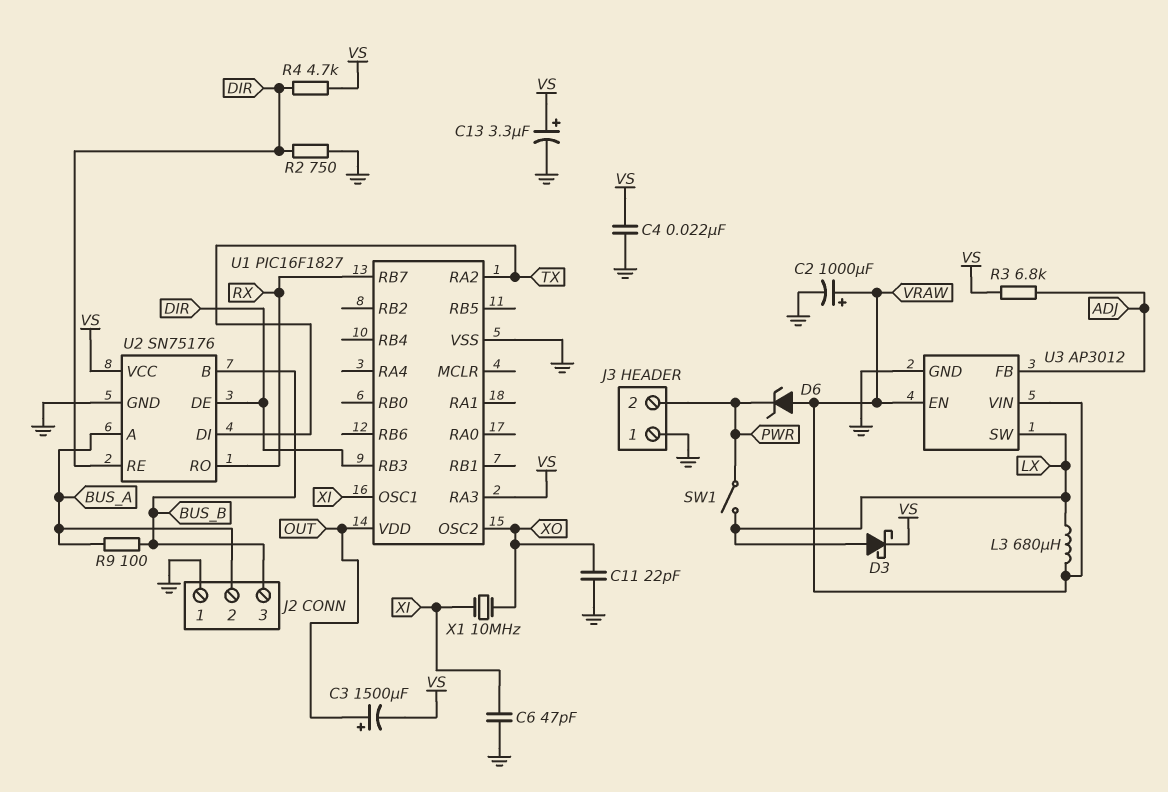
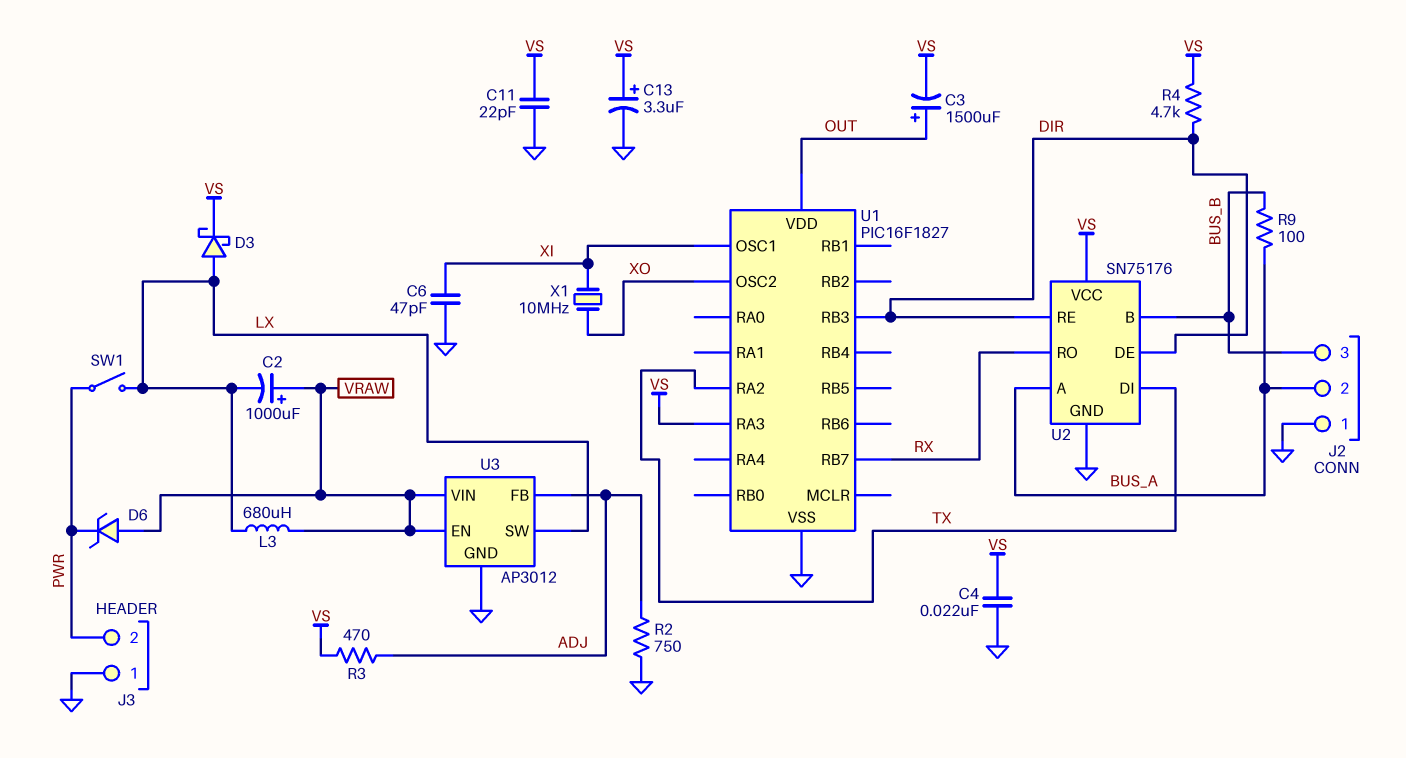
C2: 1000uF (plus VRAW, minus GND) -> 1000uF (plus VRAW, minus LX)
C11: 22pF (GND, XO) -> 22pF (GND, VS)
R2: 750 (DIR, GND) -> 750 (ADJ, GND)
R3: 6.8k (ADJ, VS) -> 470 (ADJ, VS)

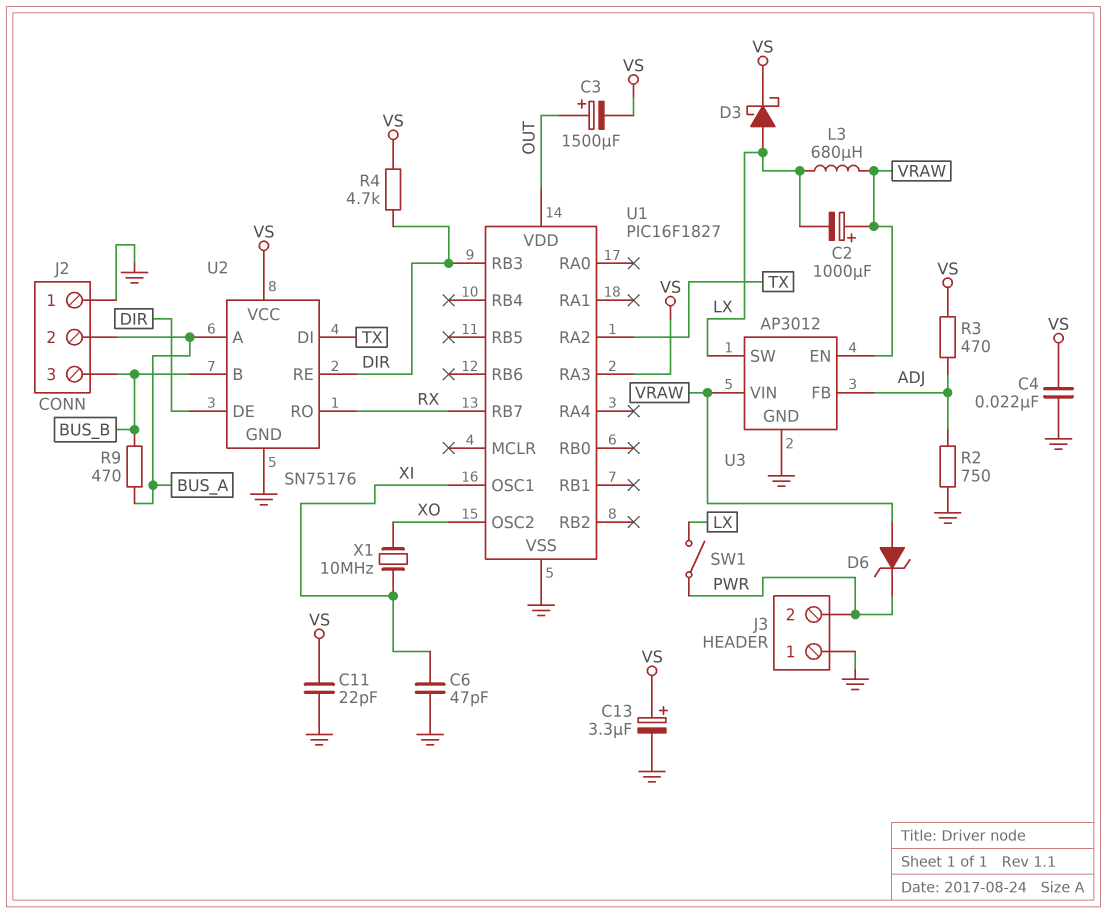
R9: 100 (BUS_A, BUS_B) -> 470 (BUS_A, BUS_B)

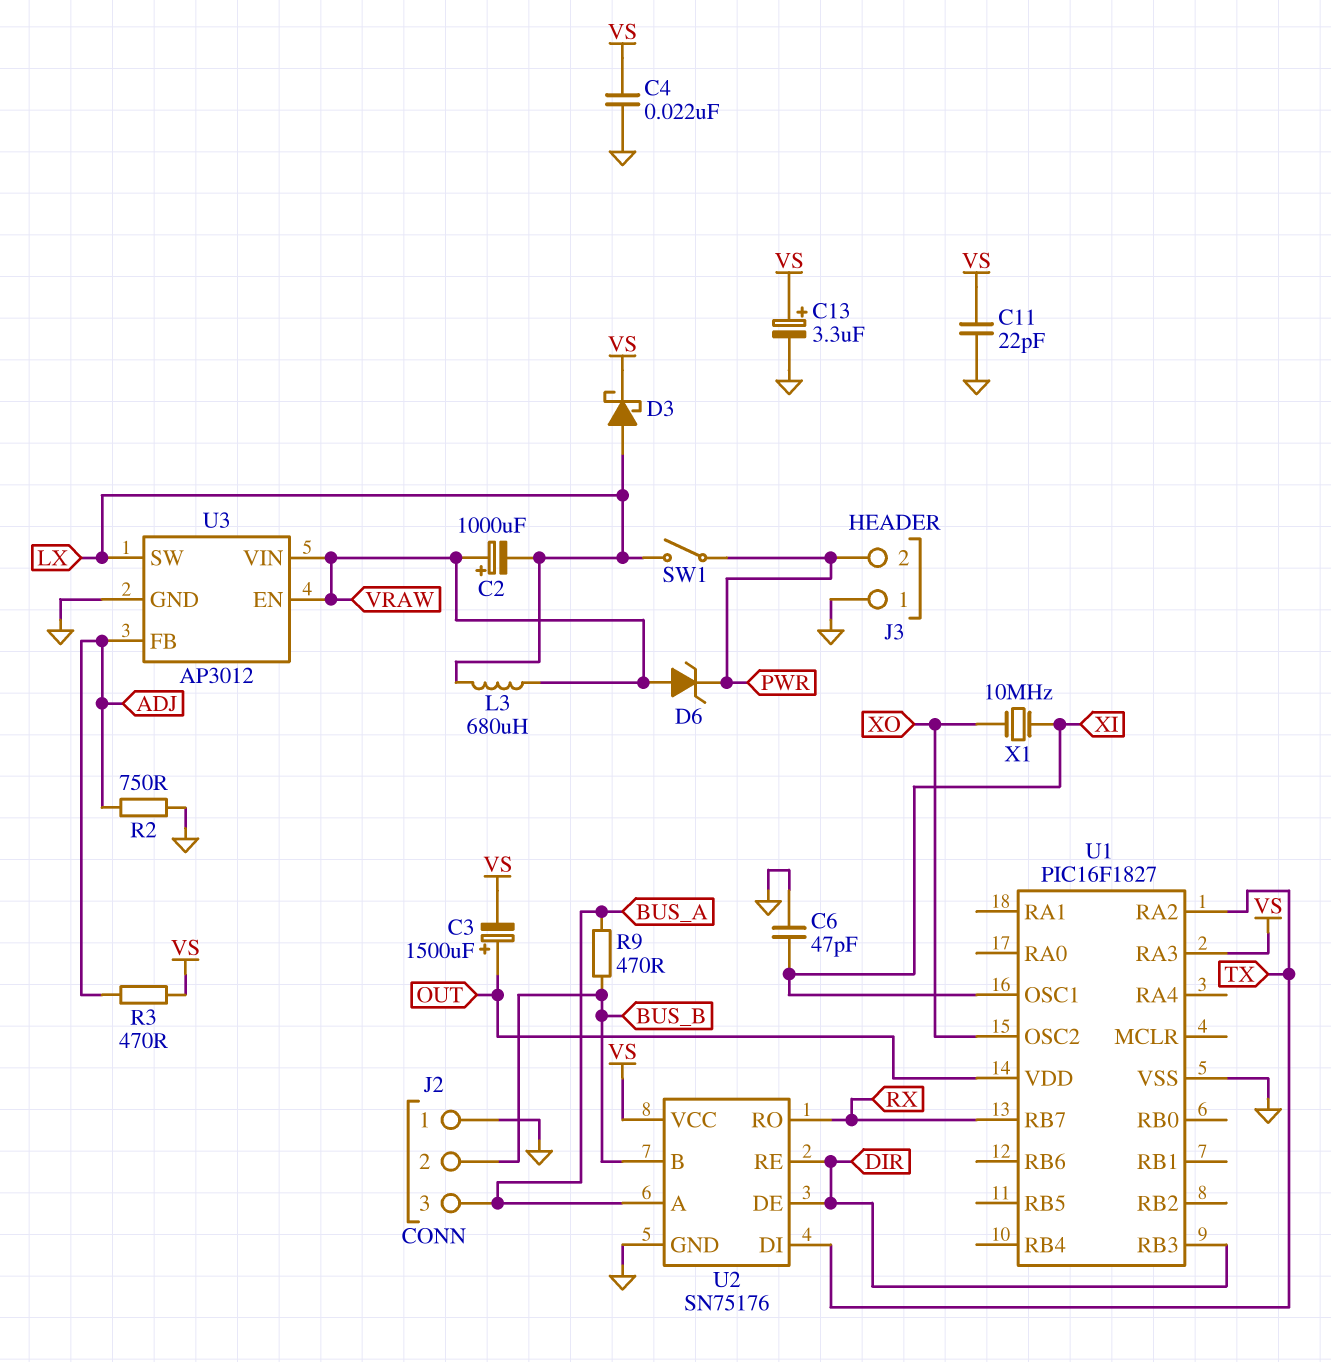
J2 pin 2: BUS_A -> BUS_B
J2 pin 3: BUS_B -> BUS_A
R4: 4.7k (DIR, VS) -> none

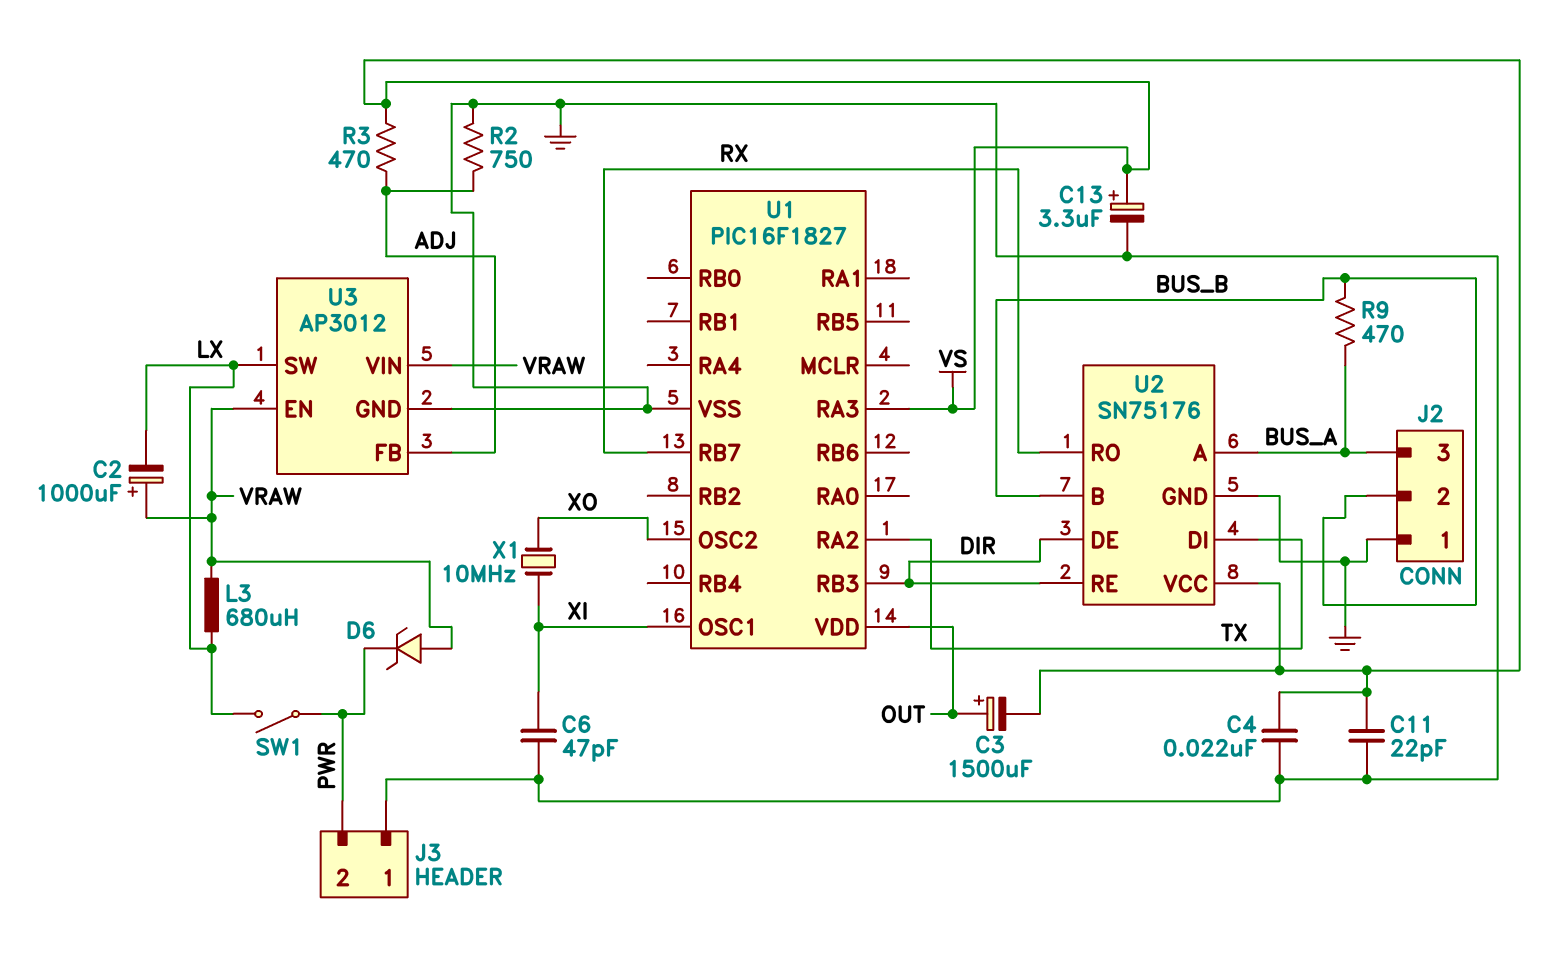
D3: schottky (A LX, K VS) -> none

